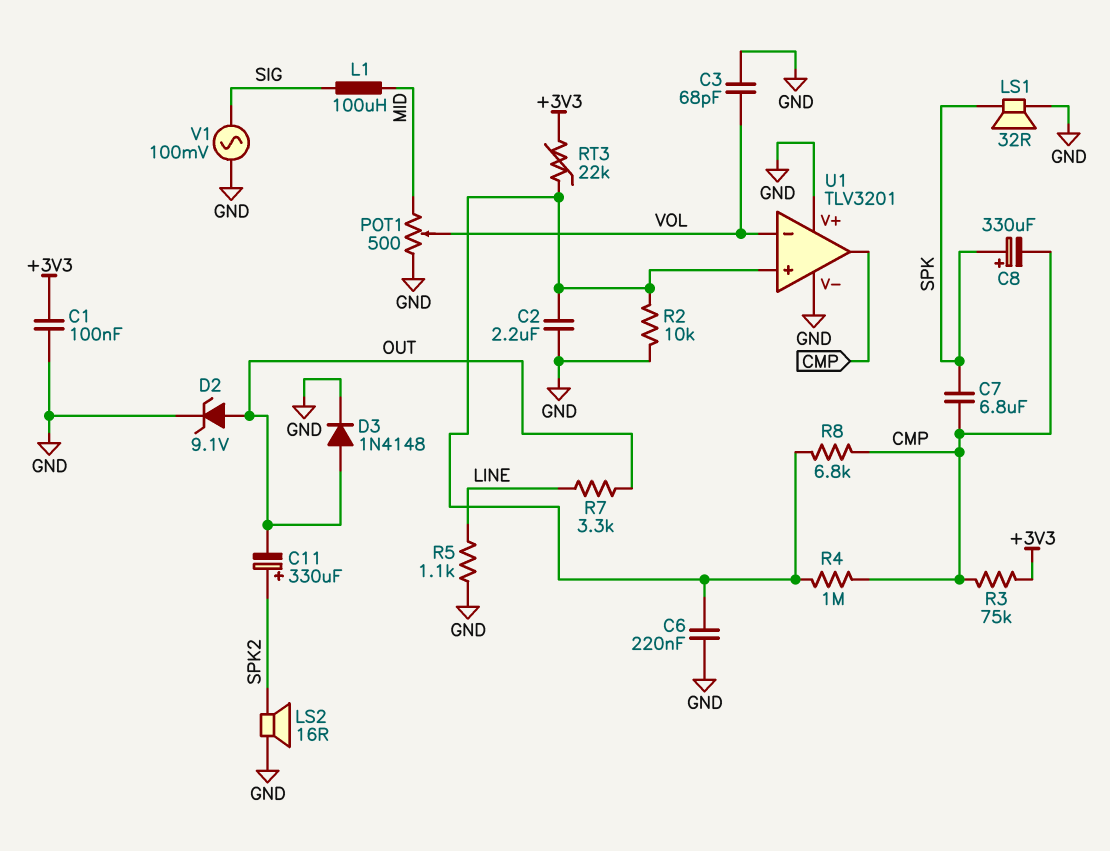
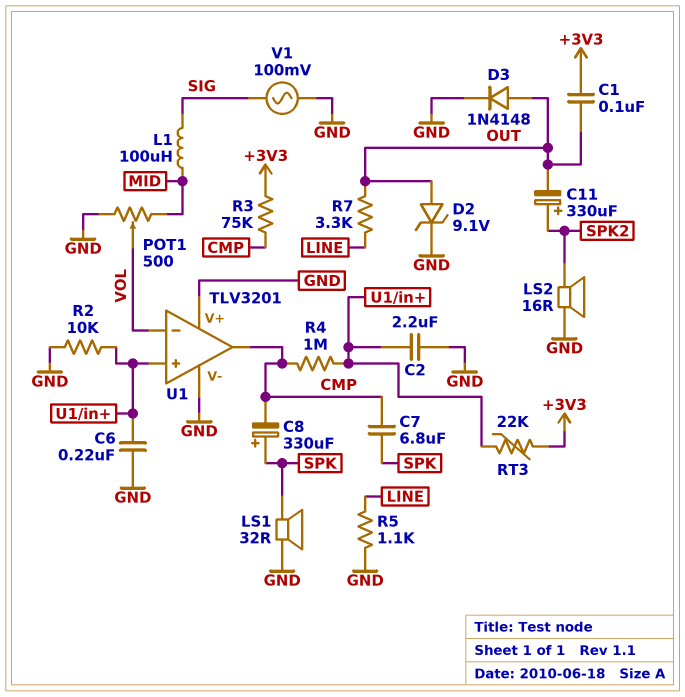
C1: 100nF (+3V3, GND) -> 100nF (+3V3, OUT)
C3: 68pF (GND, VOL) -> none
R8: 6.8k (CMP, U1/in+) -> none

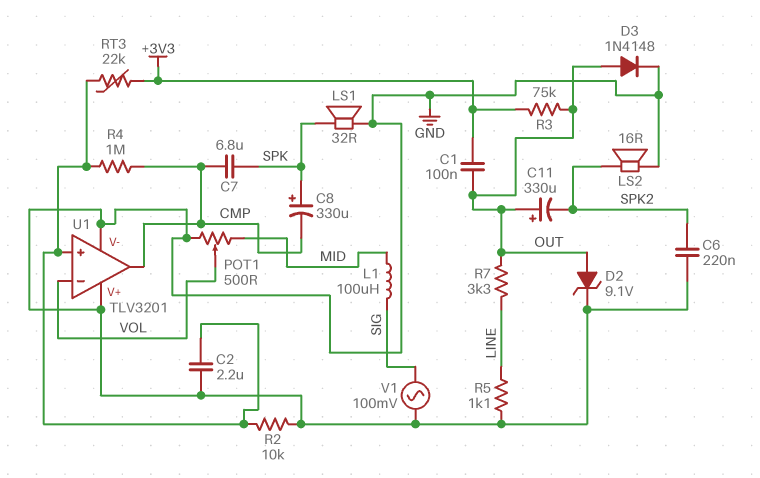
C6: 220nF (GND, U1/in+) -> 220nF (GND, SPK2)
C11: 330uF (plus SPK2, minus OUT) -> 330uF (plus OUT, minus SPK2)
R3: 75k (+3V3, CMP) -> 75k (+3V3, OUT)

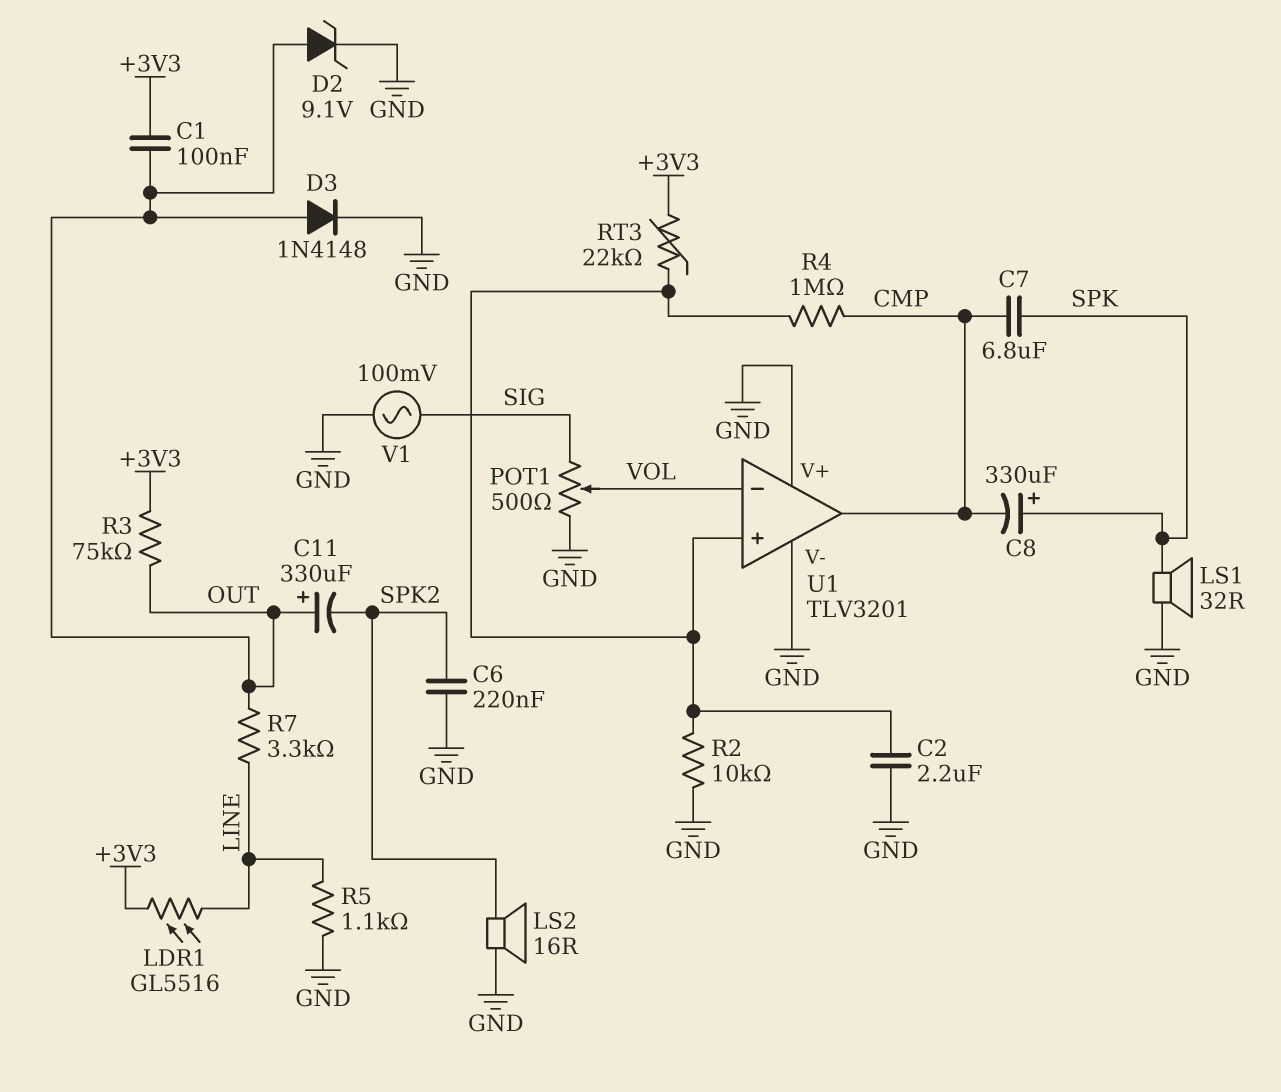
L1: 100uH (MID, SIG) -> none
LDR1: none -> GL5516 (+3V3, LINE)
POT1: 500 (GND, MID, wiper VOL) -> 500 (GND, SIG, wiper VOL)

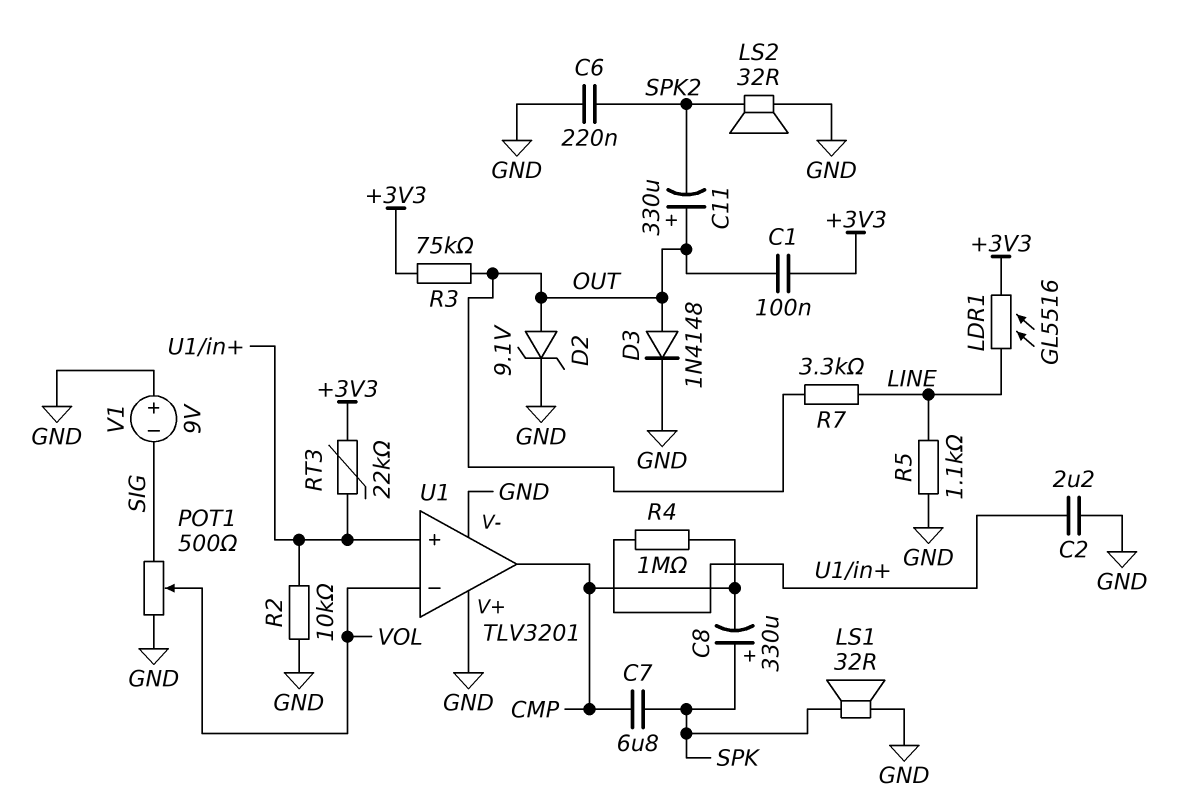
LS2: speaker 16R (GND, SPK2) -> speaker 32R (GND, SPK2)
V1: AC 100mV (GND, SIG) -> 9V (plus GND, minus SIG)

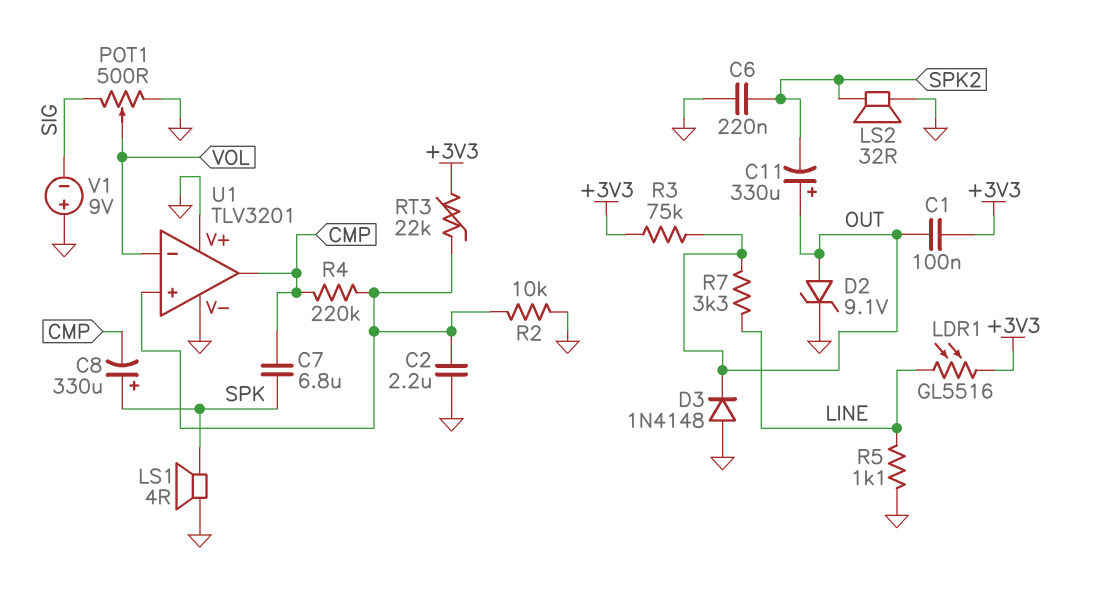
D3: diode 1N4148 (A OUT, K GND) -> diode 1N4148 (A GND, K OUT)
LS1: speaker 32R (GND, SPK) -> speaker 4R (GND, SPK)
R4: 1M (CMP, U1/in+) -> 220k (CMP, U1/in+)

